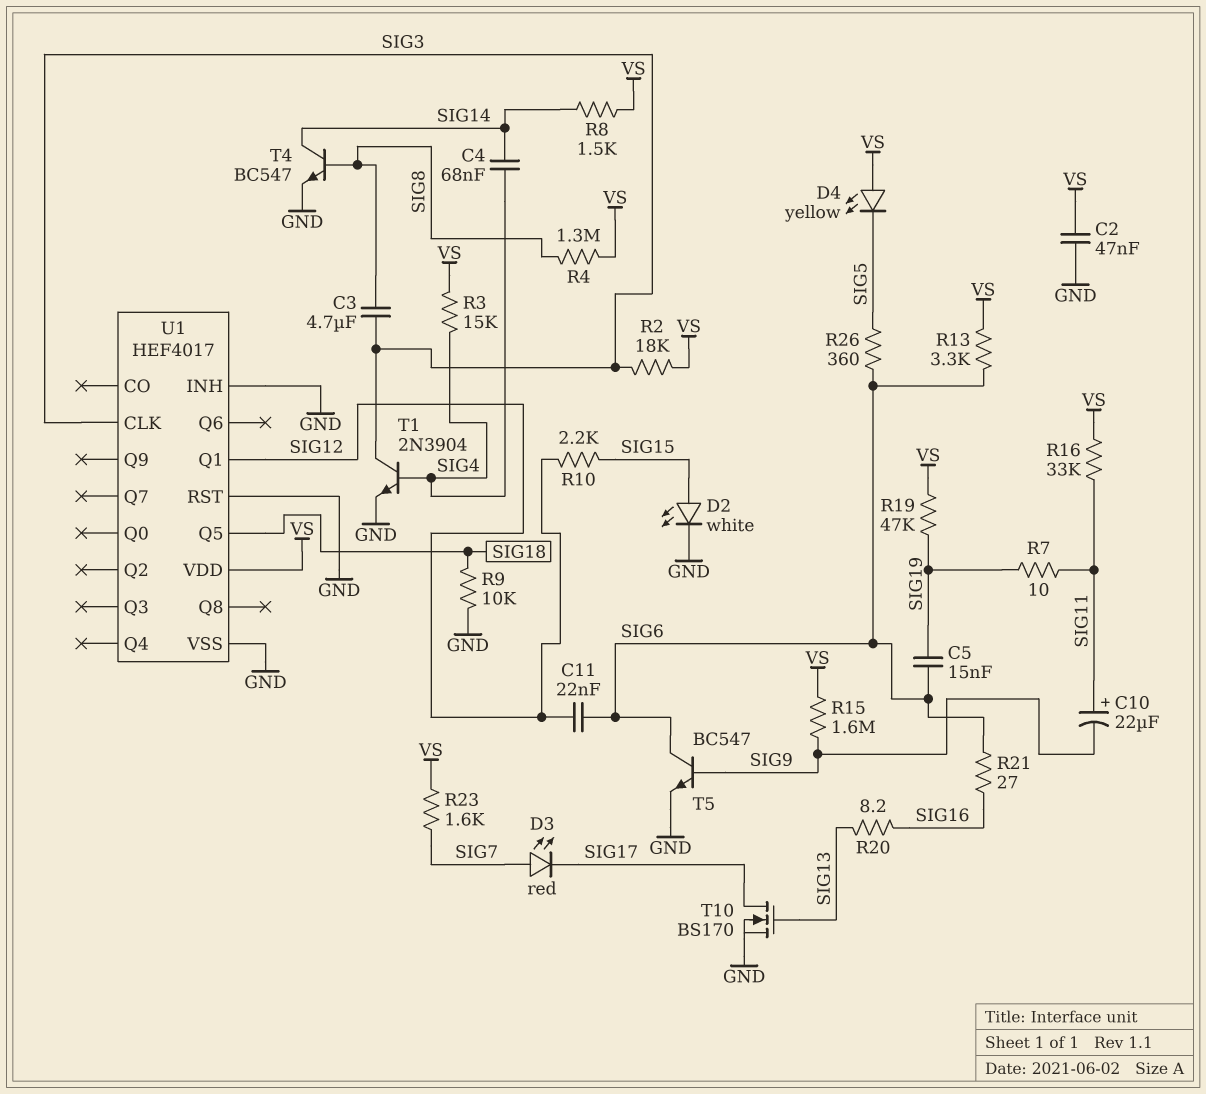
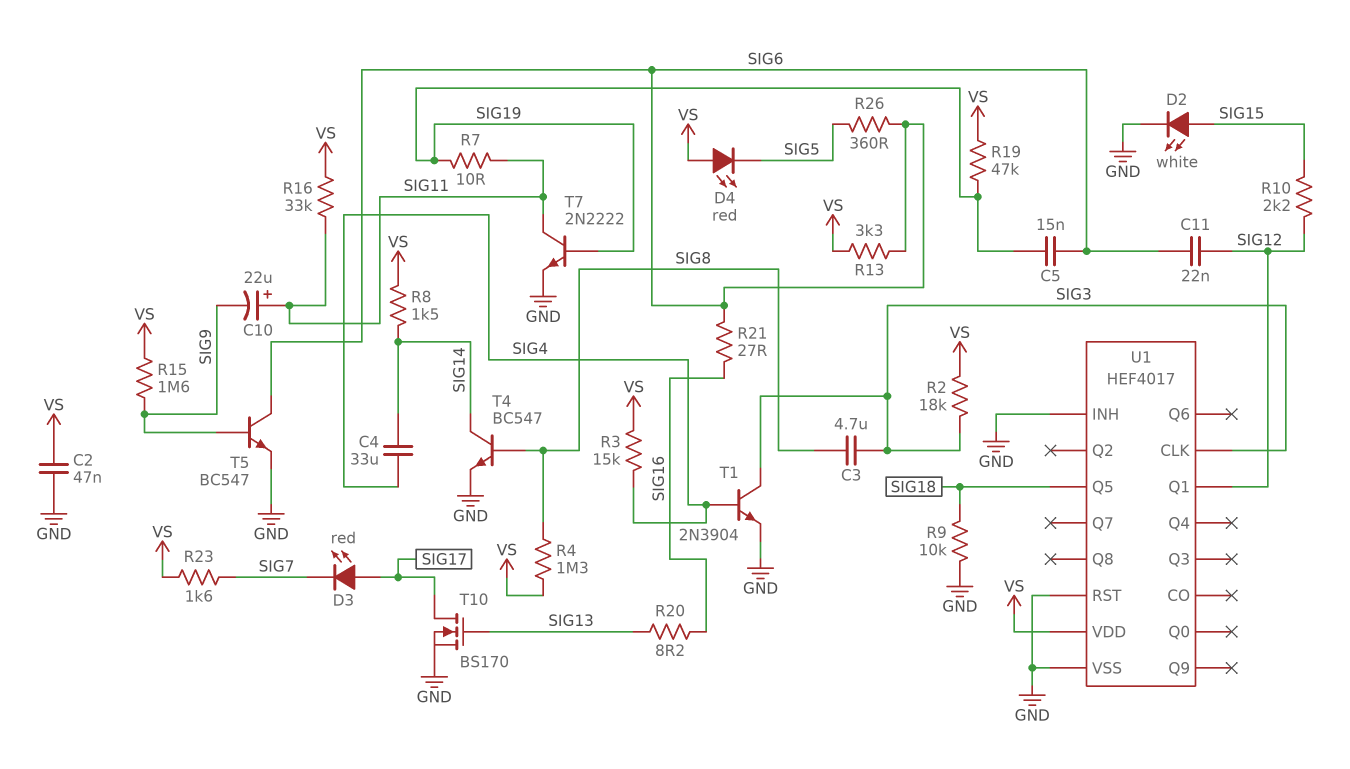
C4: 68nF (SIG4, SIG14) -> 33uF (SIG4, SIG14)
D3: LED red (A SIG7, K SIG17) -> LED red (A SIG17, K SIG7)
D4: LED yellow (A VS, K SIG5) -> LED red (A VS, K SIG5)
T7: none -> NPN 2N2222 (B SIG19, C SIG11, E GND)

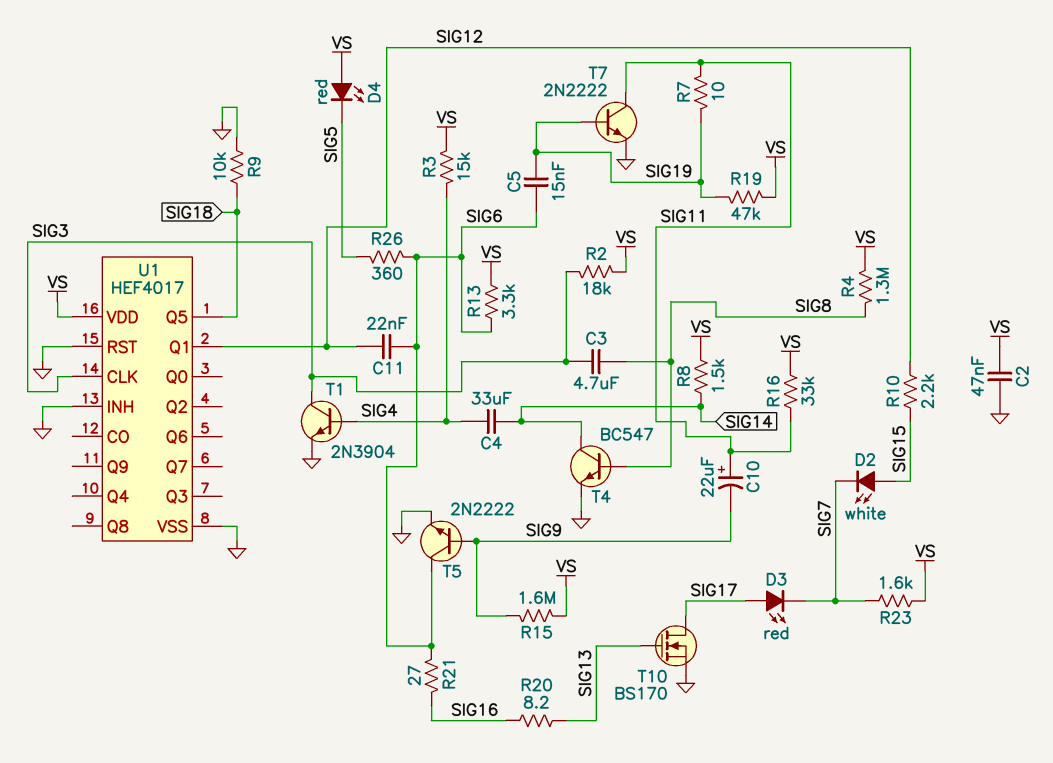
D2: LED white (A SIG15, K GND) -> LED white (A SIG15, K SIG7)
T5: NPN BC547 (B SIG9, C SIG6, E GND) -> NPN 2N2222 (B SIG9, C SIG6, E GND)

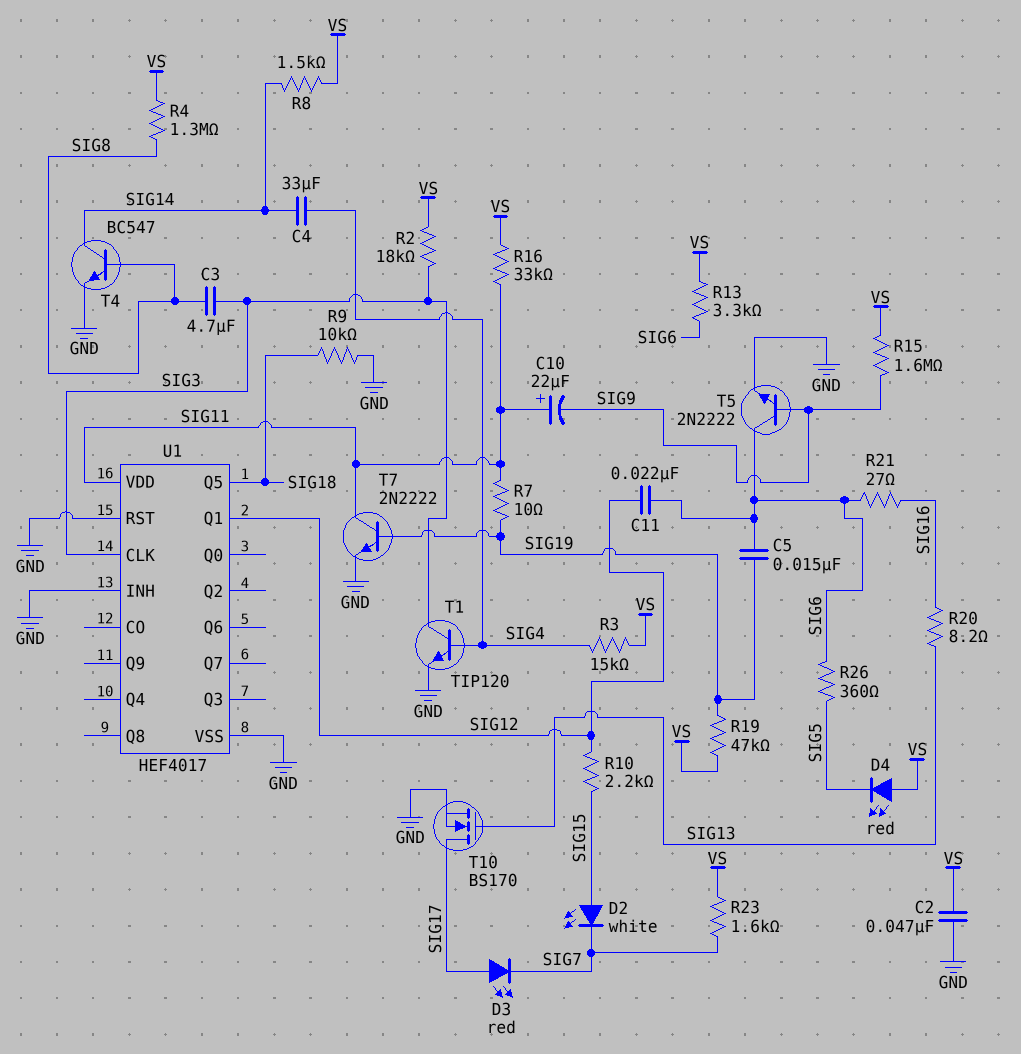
T1: NPN 2N3904 (B SIG4, C SIG3, E GND) -> NPN TIP120 (B SIG4, C SIG3, E GND)
U1 pin VDD: VS -> SIG11

